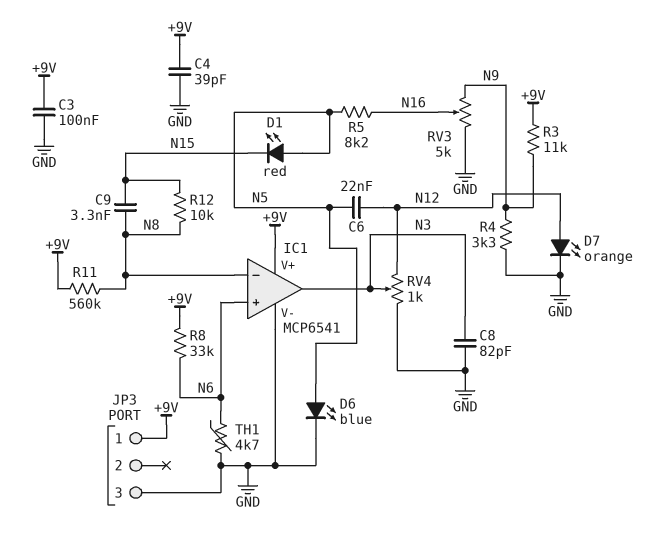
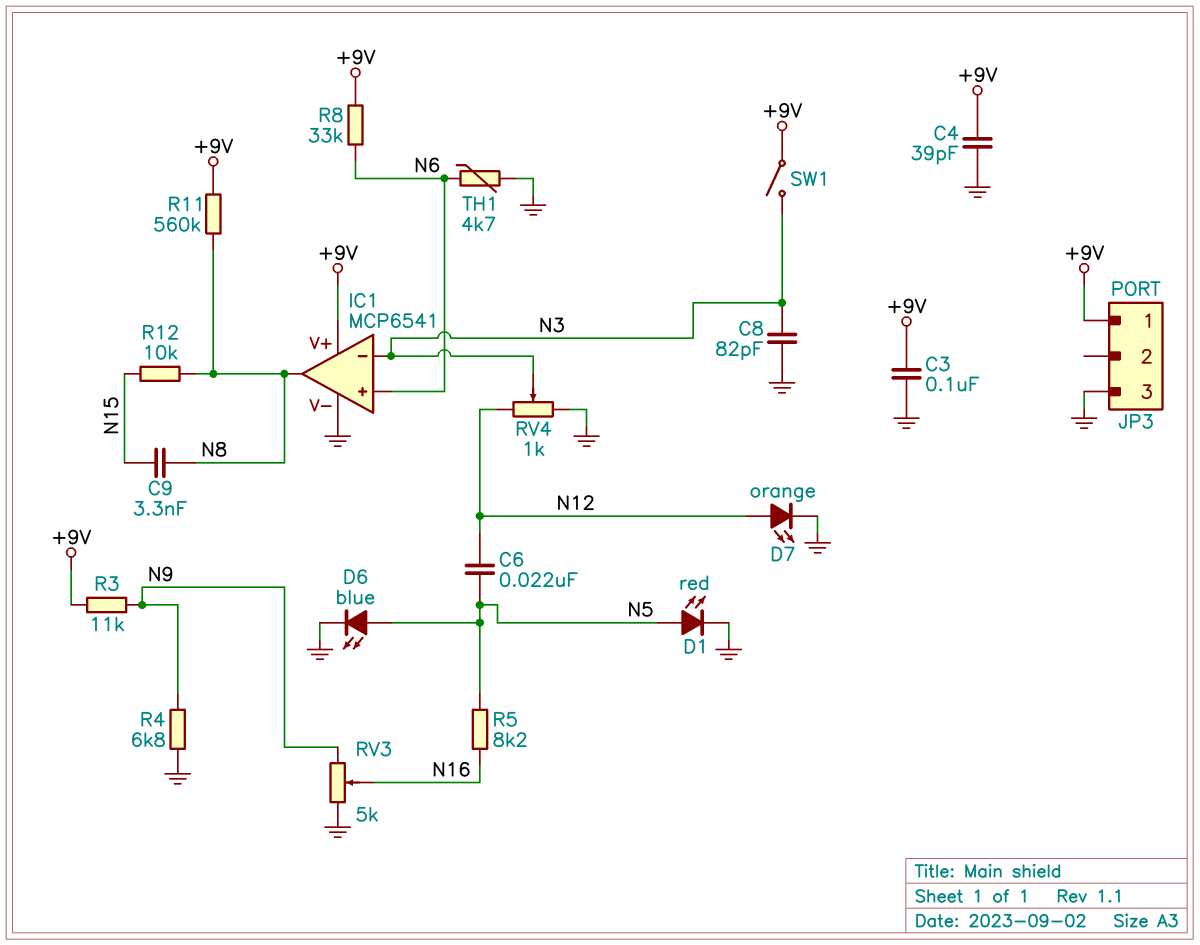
D1: LED red (A N5, K N15) -> LED red (A N5, K GND)
IC1 pin in-: N8 -> N3
IC1 pin out: N3 -> N8
R4: 3.3k (GND, N9) -> 6.8k (GND, N9)
SW1: none -> switch (+9V, N3)

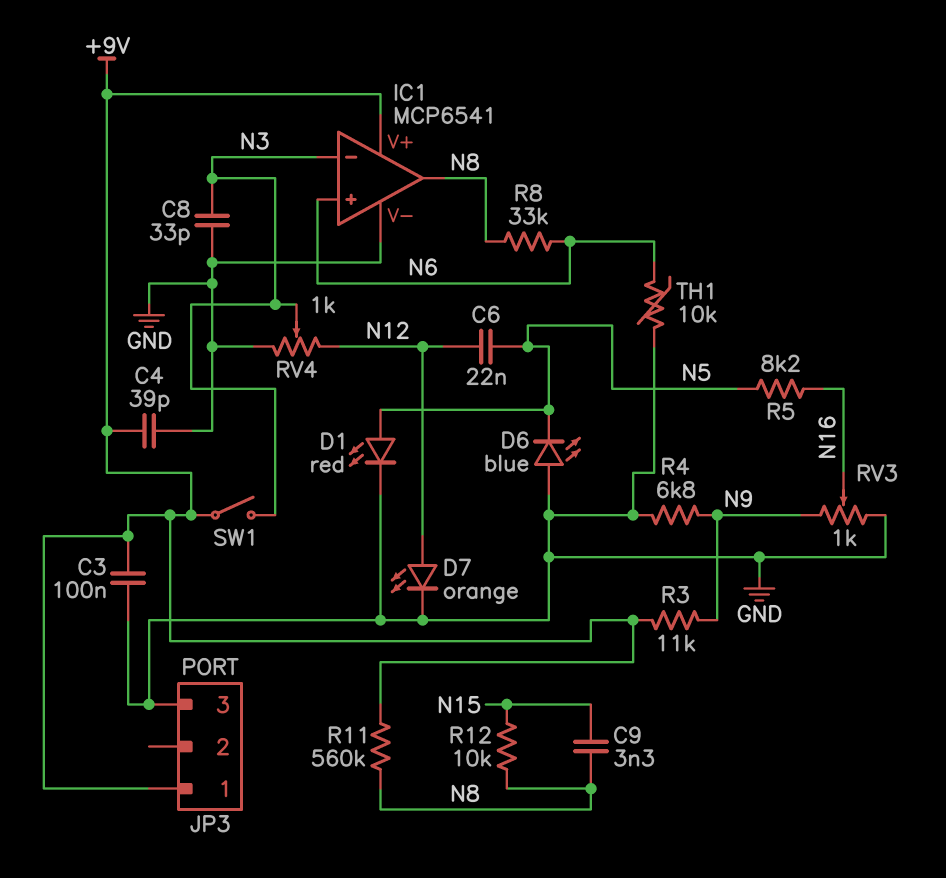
C8: 82pF (GND, N3) -> 33pF (GND, N3)
D6: LED blue (A N5, K GND) -> LED blue (A GND, K N5)
R8: 33k (+9V, N6) -> 33k (N6, N8)
RV3: 5k (GND, N9, wiper N16) -> 1k (GND, N9, wiper N16)
TH1: 4.7k (GND, N6) -> 10k (GND, N6)

